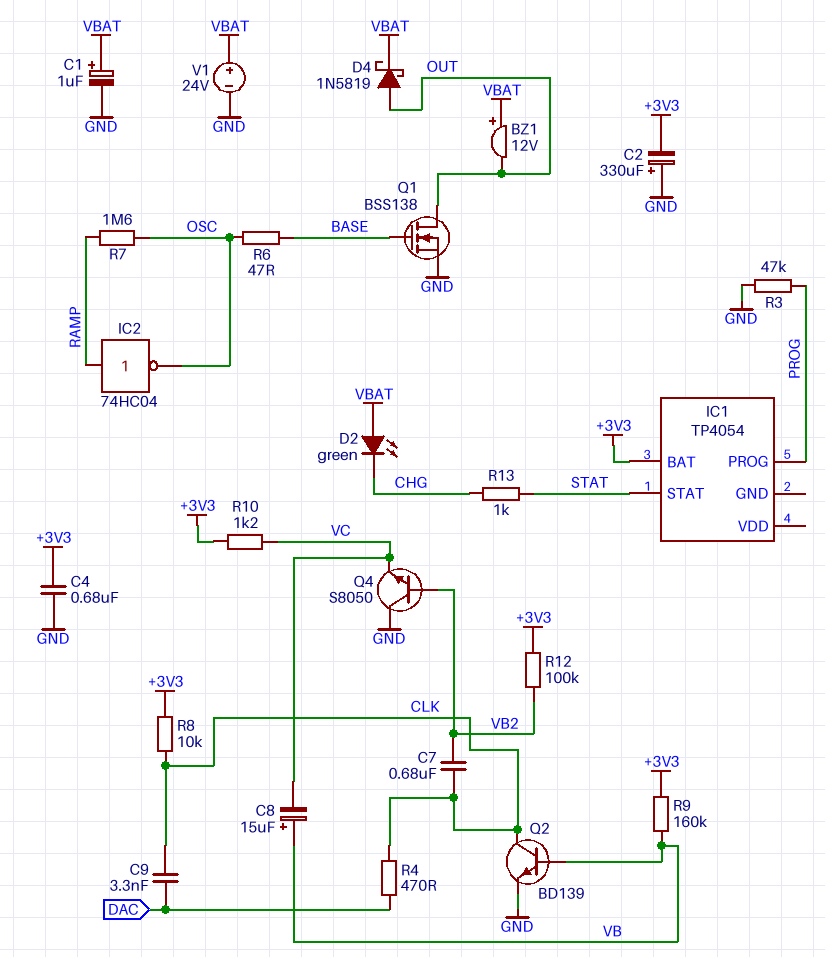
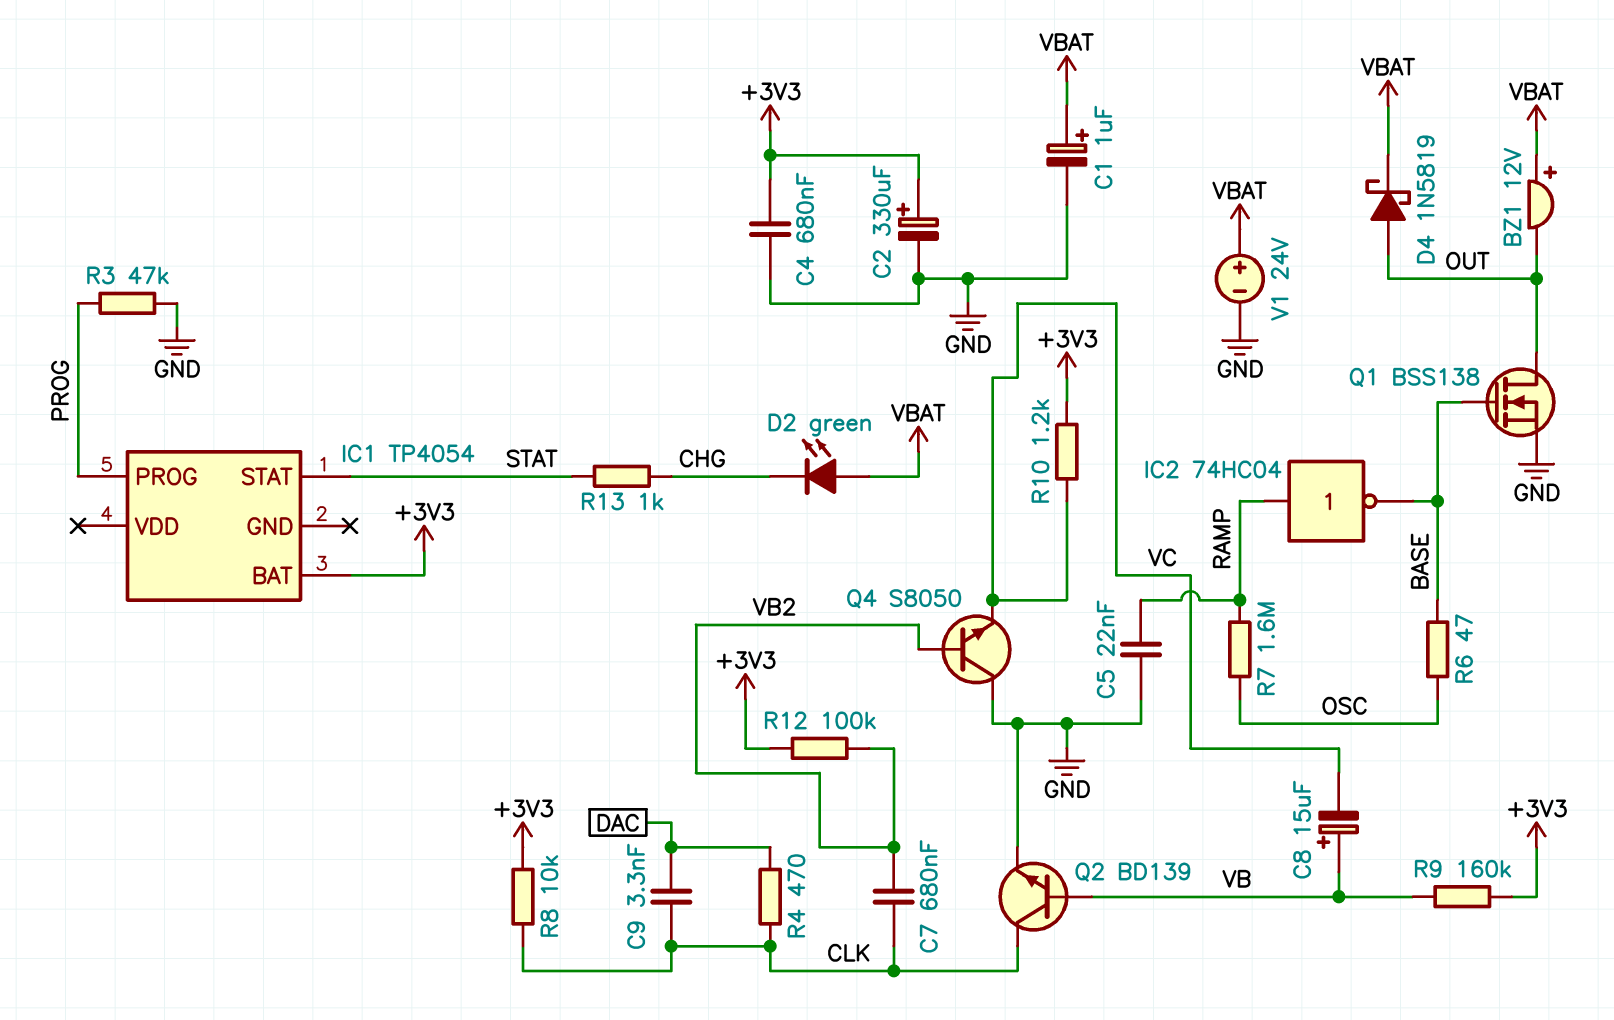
C2: 330uF (plus GND, minus +3V3) -> 330uF (plus +3V3, minus GND)
C5: none -> 22nF (GND, RAMP)
IC2: NOT 74HC04 (in RAMP, out OSC) -> NOT 74HC04 (in RAMP, out BASE)

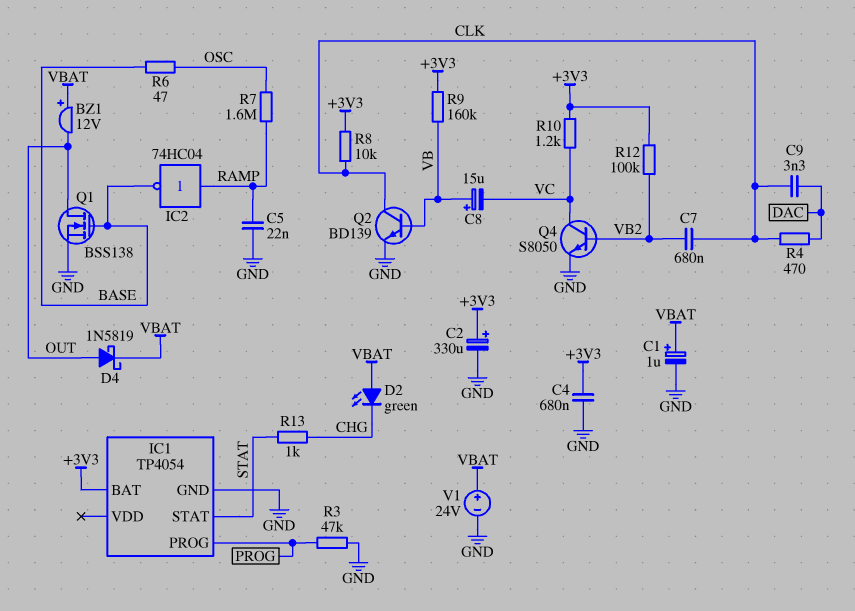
IC1 pin GND: none -> GND
Q4: NPN S8050 (B VB2, C GND, E VC) -> NPN S8050 (B VB2, C VC, E GND)

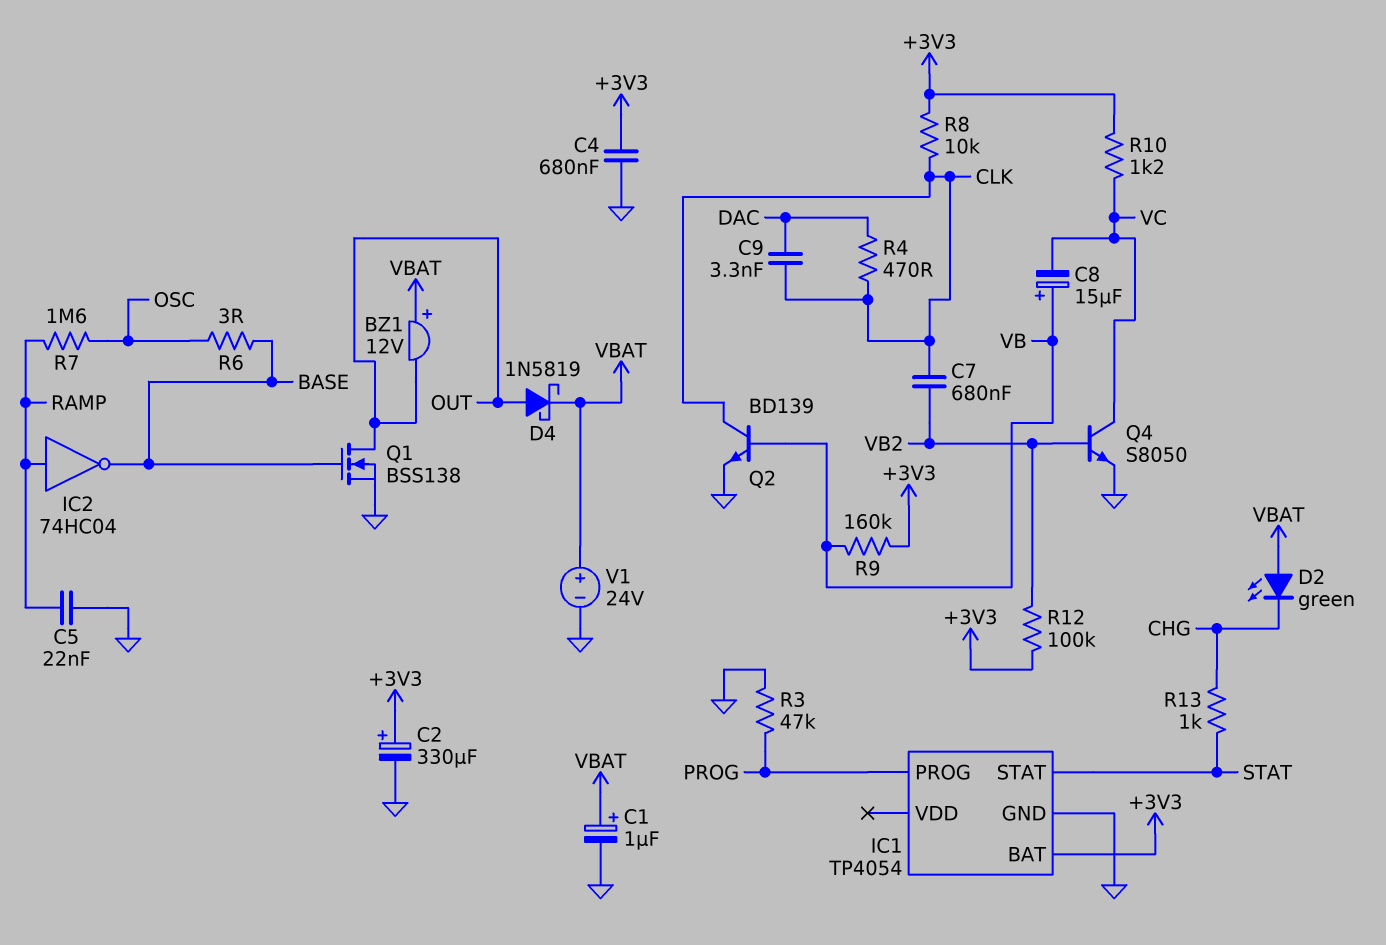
R6: 47 (BASE, OSC) -> 3 (BASE, OSC)

